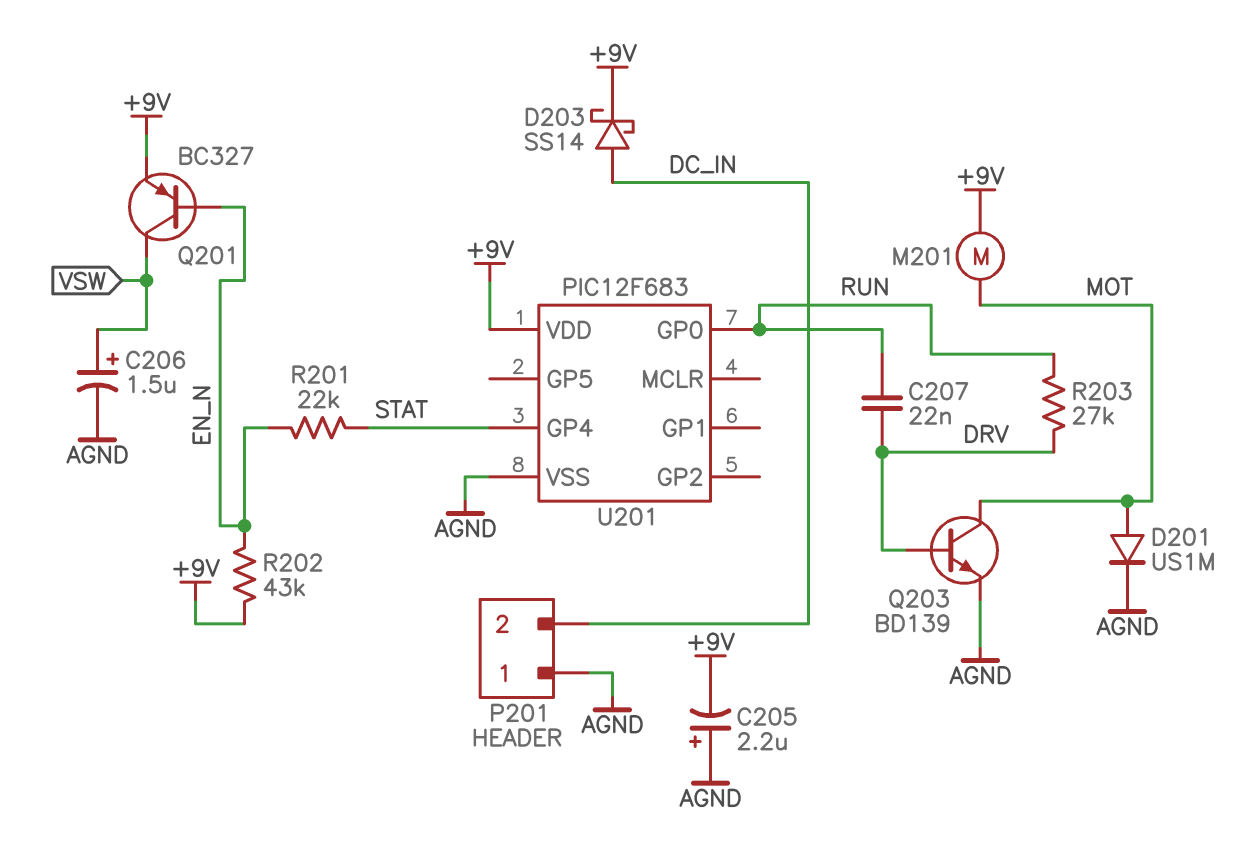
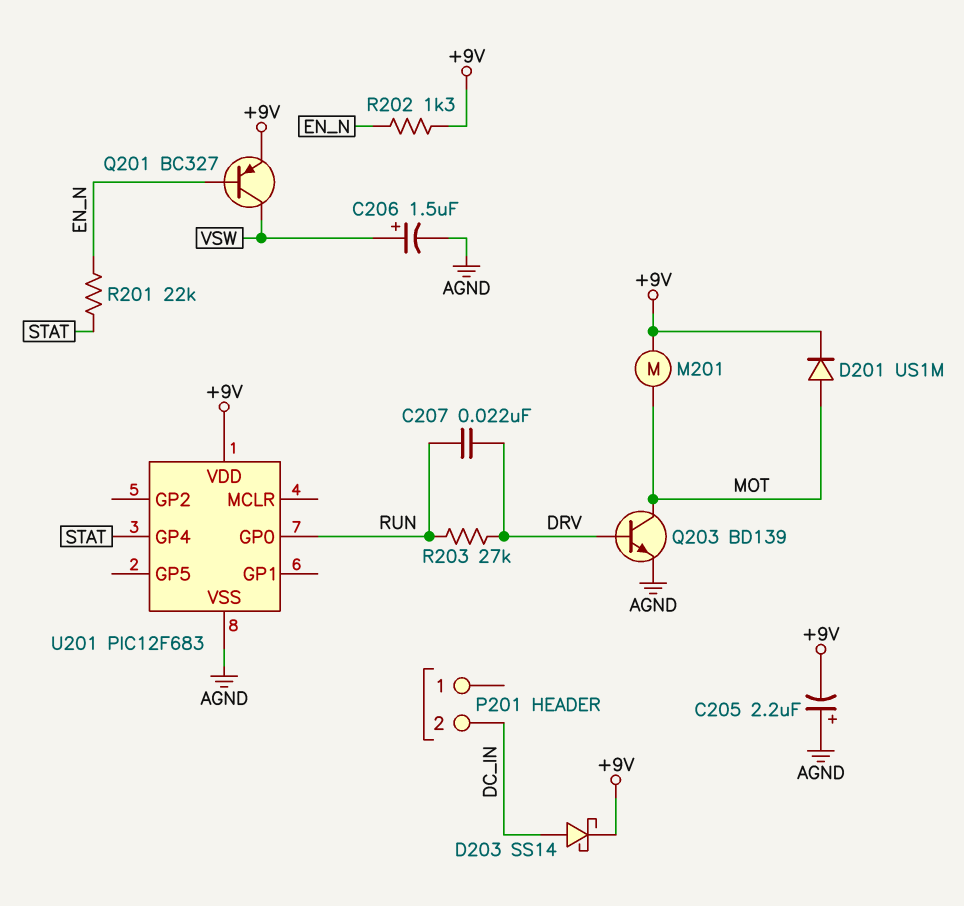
D201: diode US1M (A MOT, K AGND) -> diode US1M (A MOT, K +9V)
P201 pin 1: AGND -> none
R202: 43k (+9V, EN_N) -> 1.3k (+9V, EN_N)

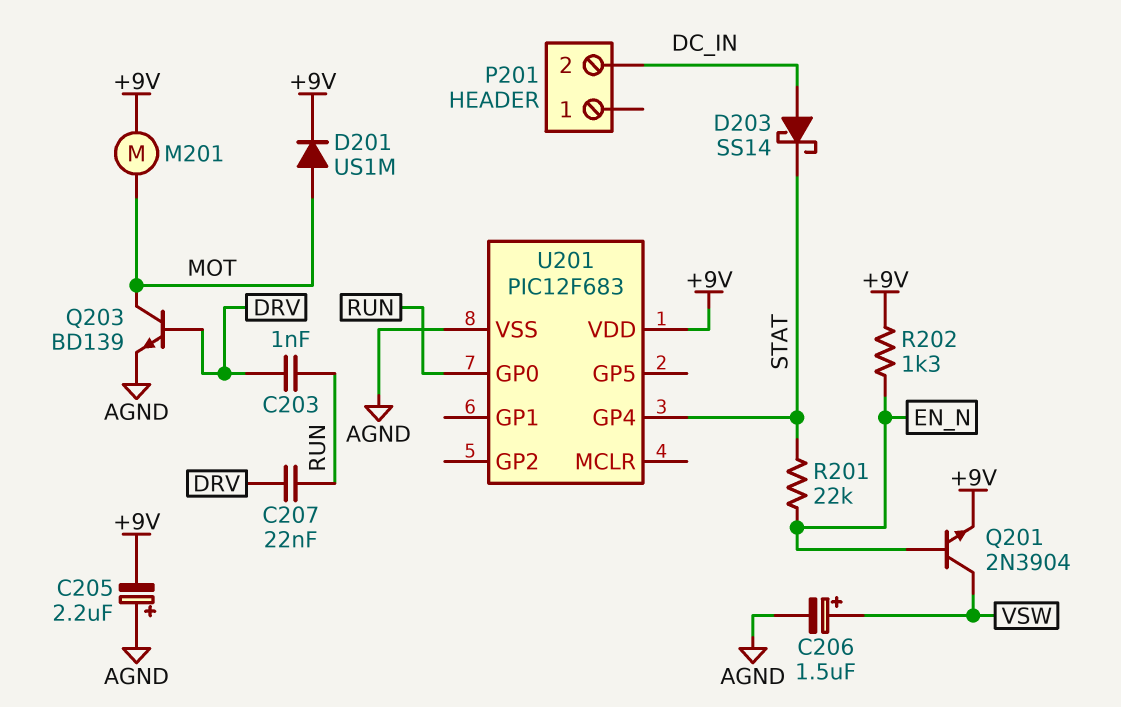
C203: none -> 1nF (DRV, RUN)
D203: schottky SS14 (A DC_IN, K +9V) -> schottky SS14 (A DC_IN, K STAT)
Q201: PNP BC327 (B EN_N, C VSW, E +9V) -> NPN 2N3904 (B EN_N, C VSW, E +9V)
R203: 27k (DRV, RUN) -> none

